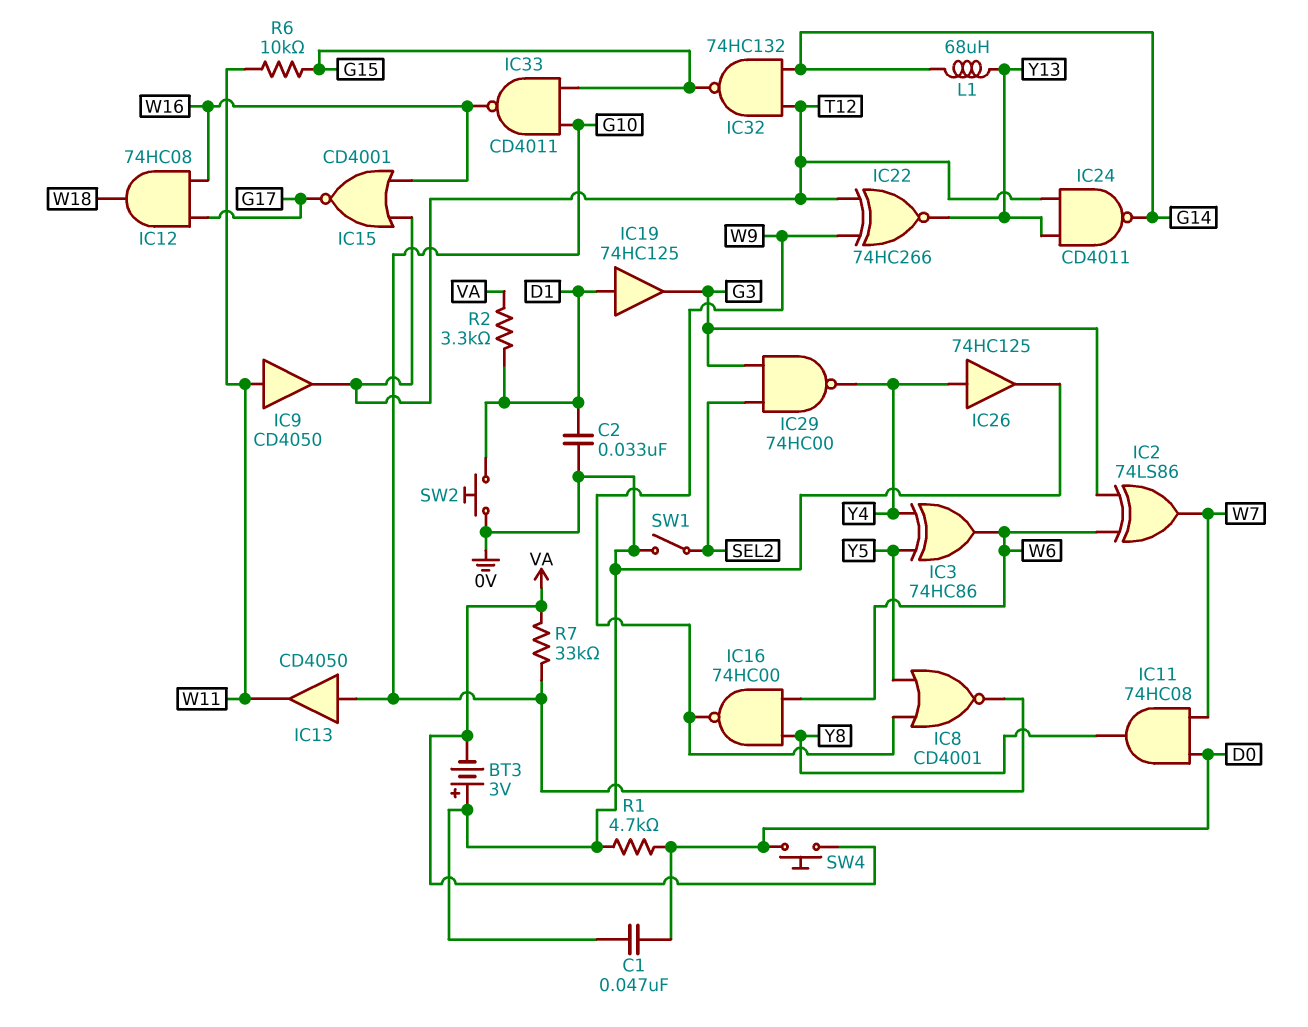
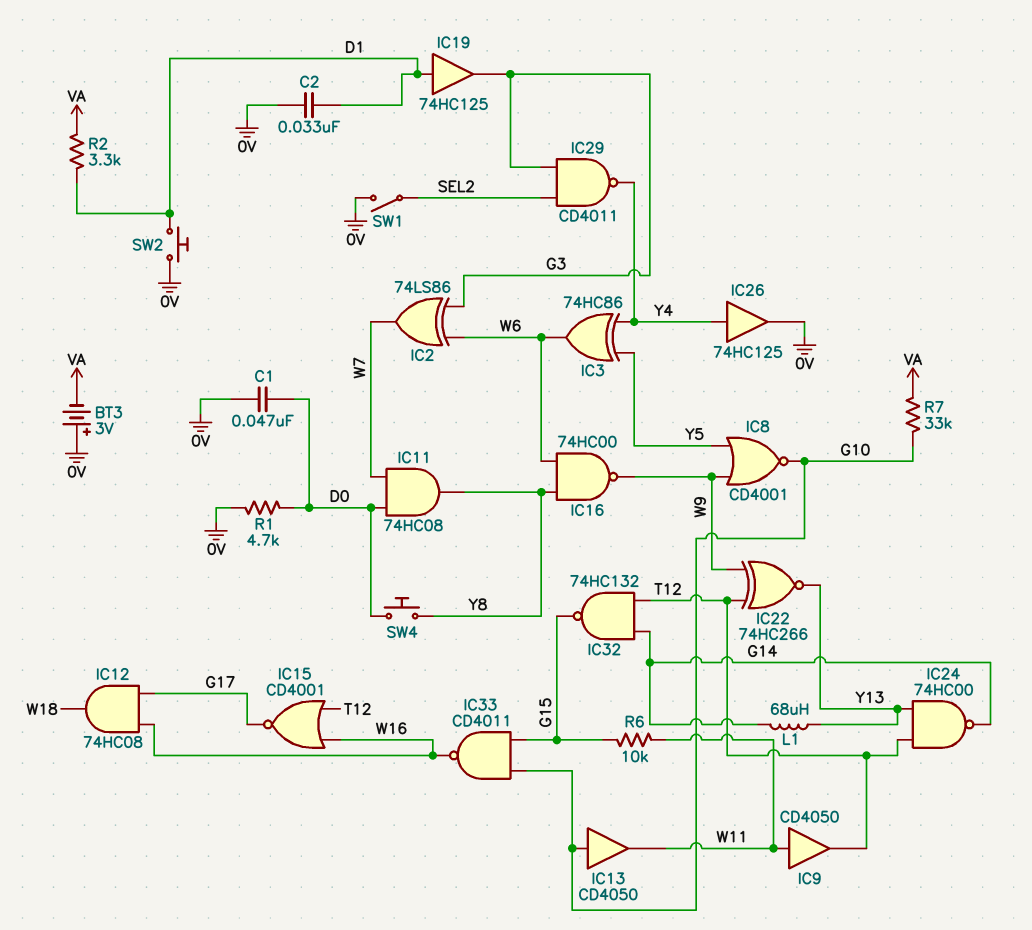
IC24: NAND CD4011 (in T12, in Y13, out G14) -> NAND 74HC00 (in T12, in Y13, out G14)
IC29: NAND 74HC00 (in G3, in SEL2, out Y4) -> NAND CD4011 (in G3, in SEL2, out Y4)
SW4: button (D0, VA) -> button (D0, Y8)

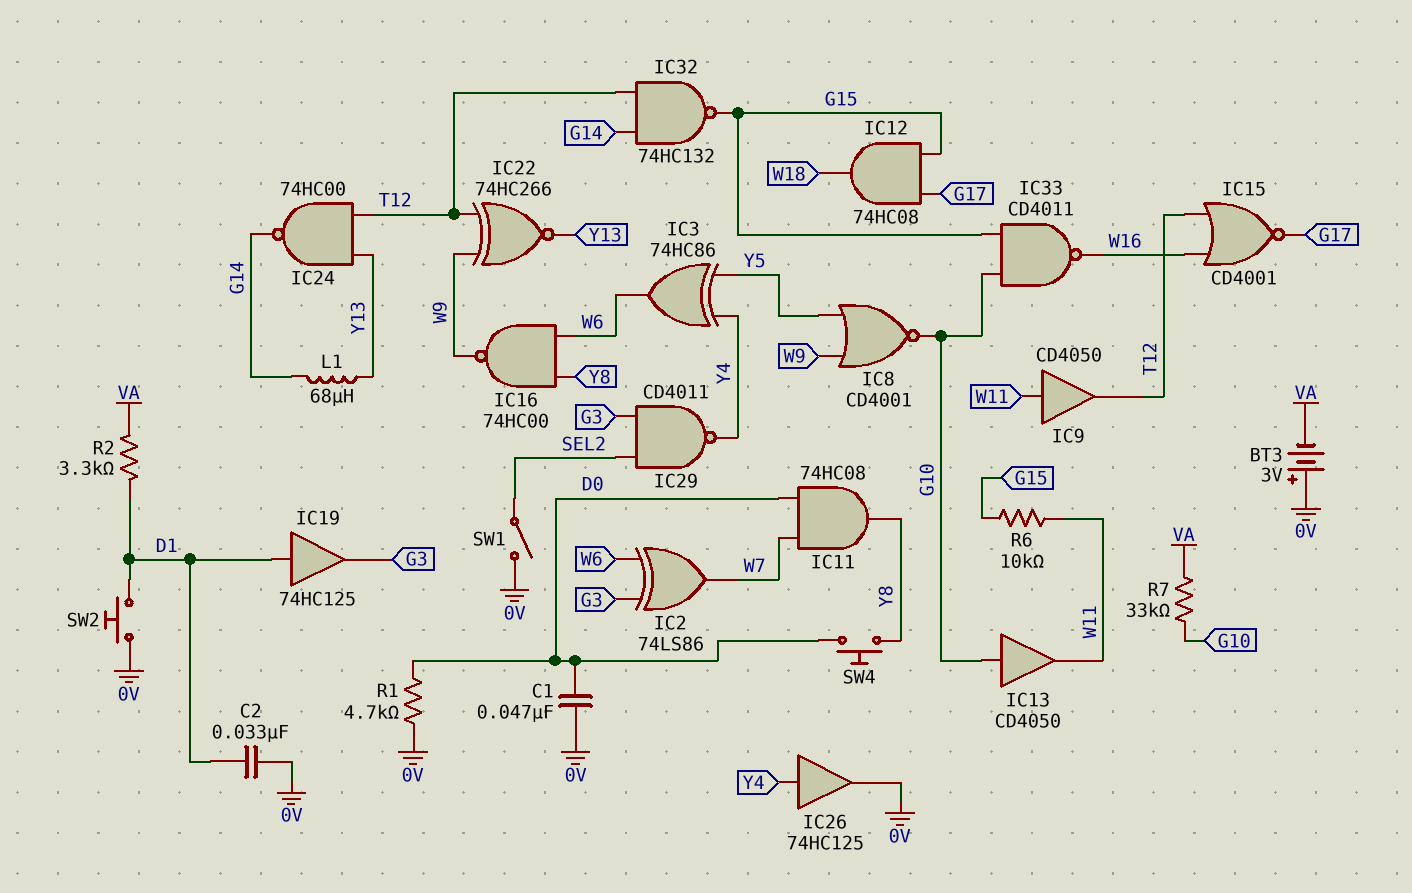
IC12: AND 74HC08 (in G17, in W16, out W18) -> AND 74HC08 (in G15, in G17, out W18)

